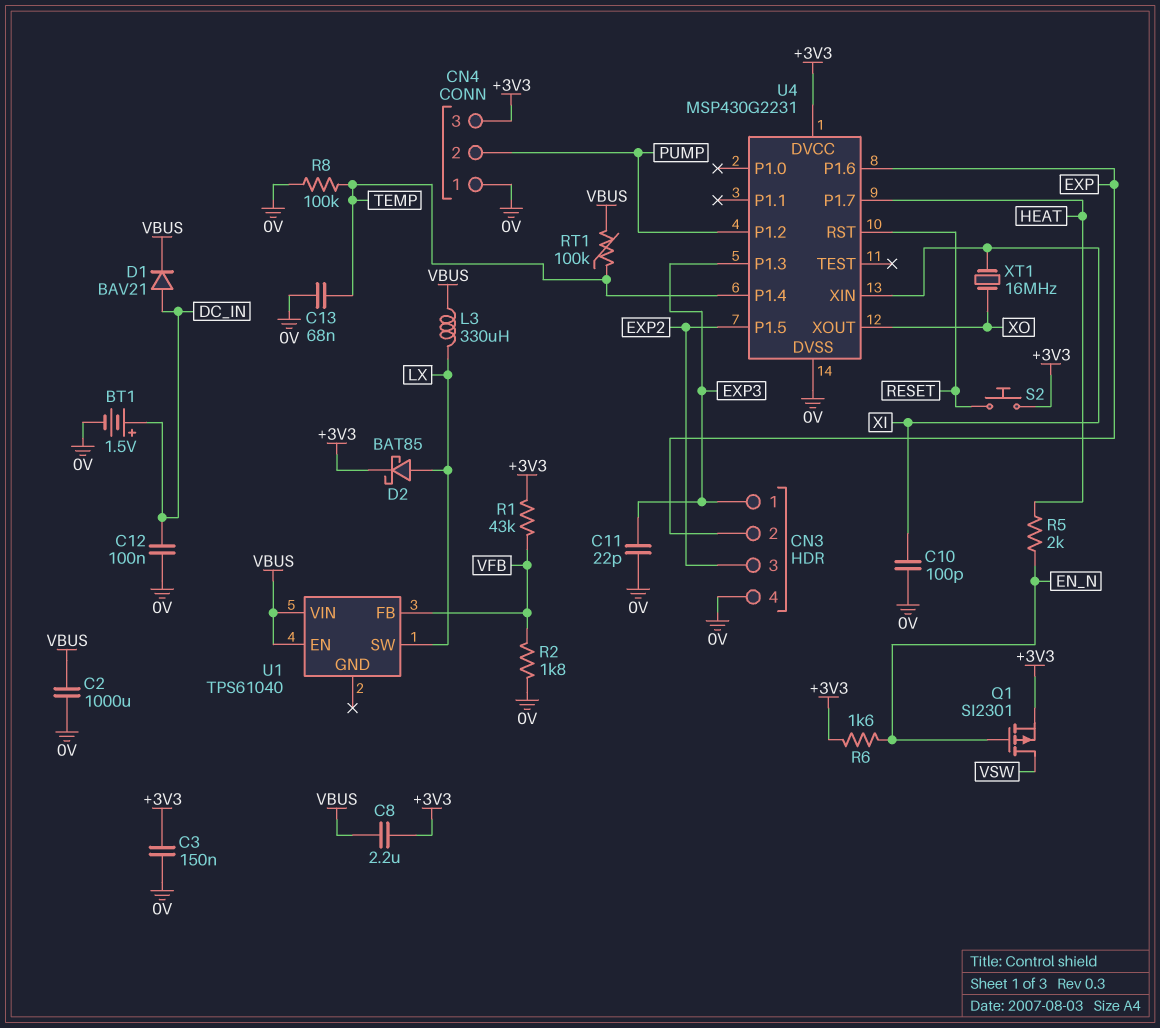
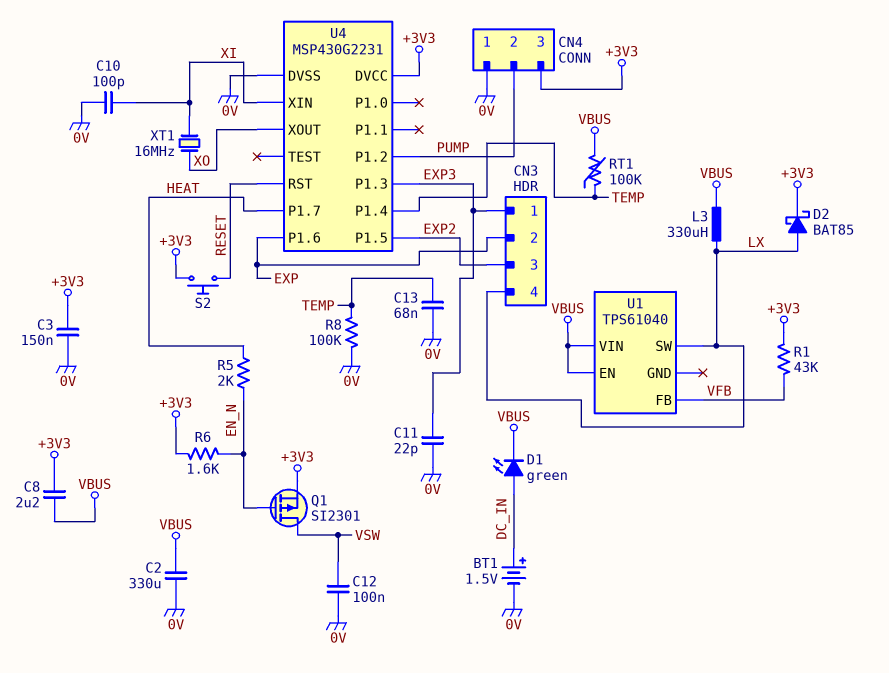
C2: 1000uF (0V, VBUS) -> 330uF (0V, VBUS)
C12: 100nF (0V, DC_IN) -> 100nF (0V, VSW)
CN3 pin 4: 0V -> LX
D1: diode BAV21 (A DC_IN, K VBUS) -> LED green (A DC_IN, K VBUS)
R2: 1.8k (0V, VFB) -> none

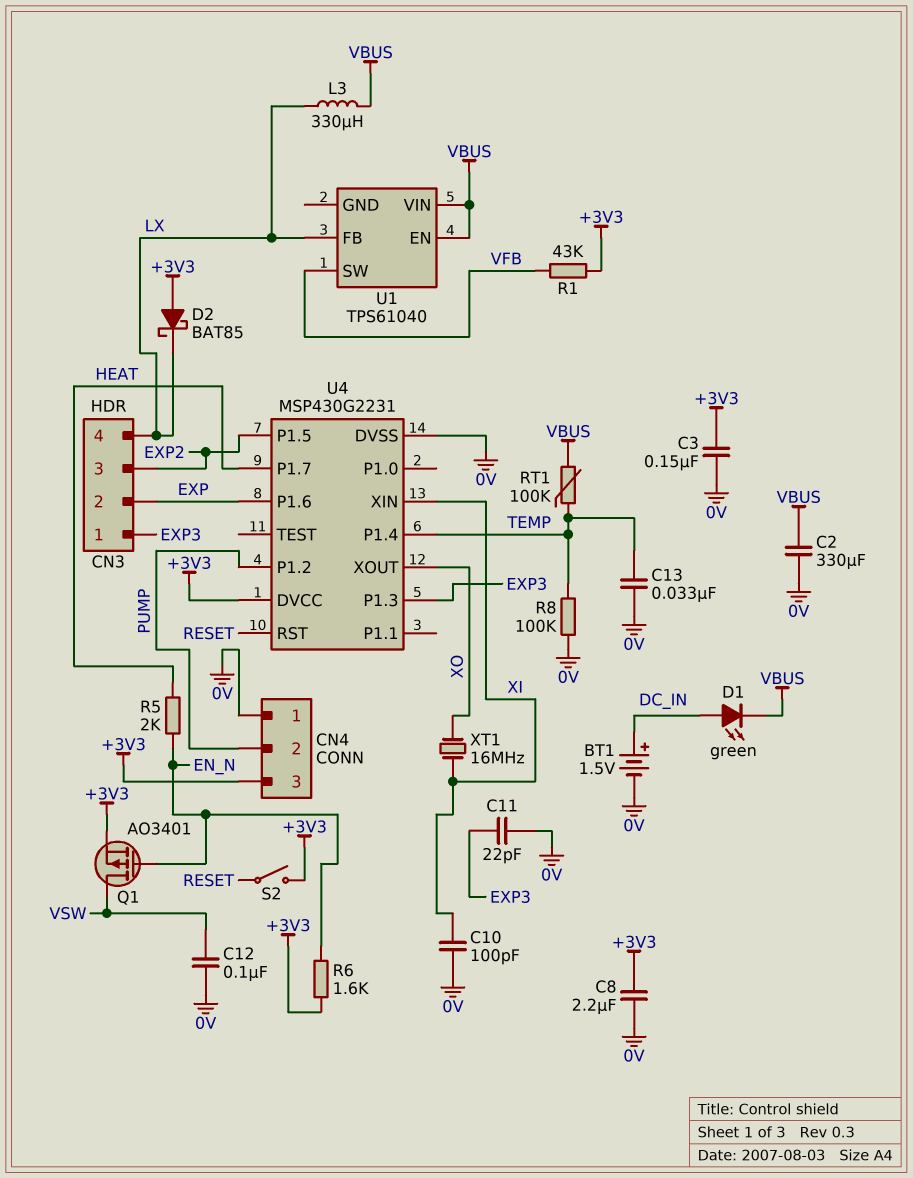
C8: 2.2uF (+3V3, VBUS) -> 2.2uF (+3V3, 0V)
C13: 68nF (0V, TEMP) -> 33nF (0V, TEMP)
D2: schottky BAT85 (A LX, K +3V3) -> schottky BAT85 (A +3V3, K LX)
Q1: PMOS SI2301 (G EN_N, D VSW, S +3V3) -> PMOS AO3401 (G EN_N, D VSW, S +3V3)
S2: button (+3V3, RESET) -> switch (+3V3, RESET)
U1 pin FB: VFB -> LX
U1 pin SW: LX -> VFB

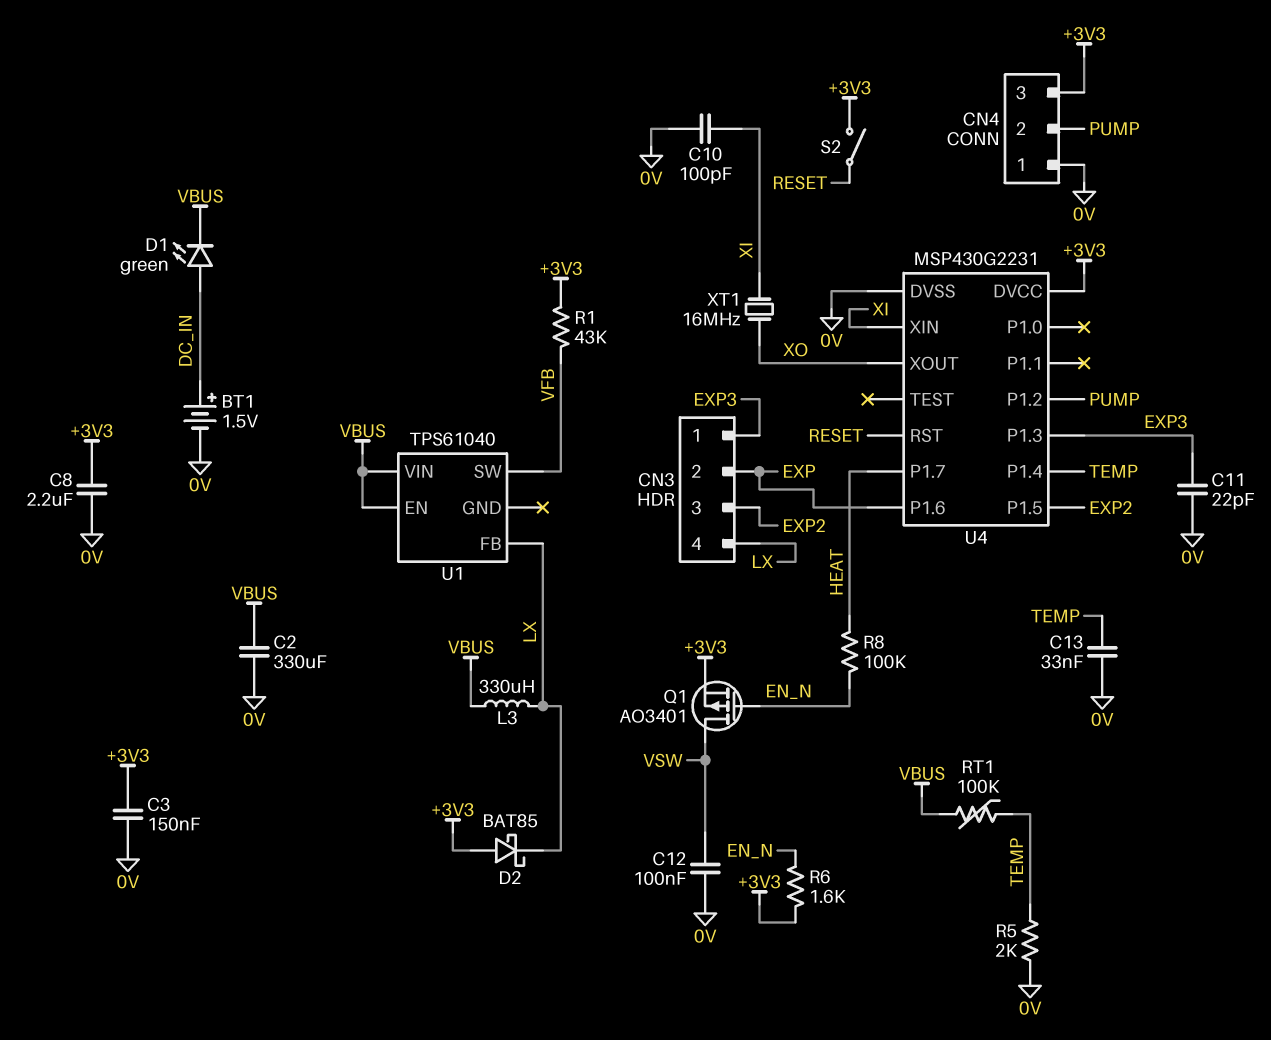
R5: 2k (EN_N, HEAT) -> 2k (0V, TEMP)
R8: 100k (0V, TEMP) -> 100k (EN_N, HEAT)

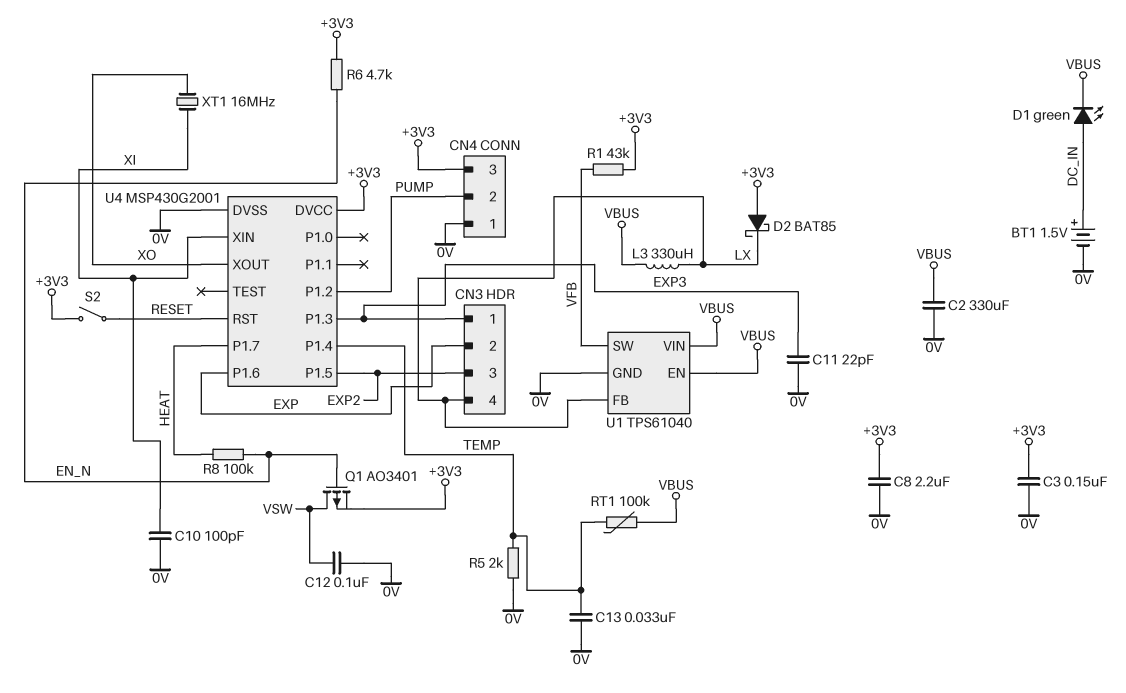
R6: 1.6k (+3V3, EN_N) -> 4.7k (+3V3, EN_N)
U1 pin GND: none -> 0V
U4: MSP430G2231 -> MSP430G2001

